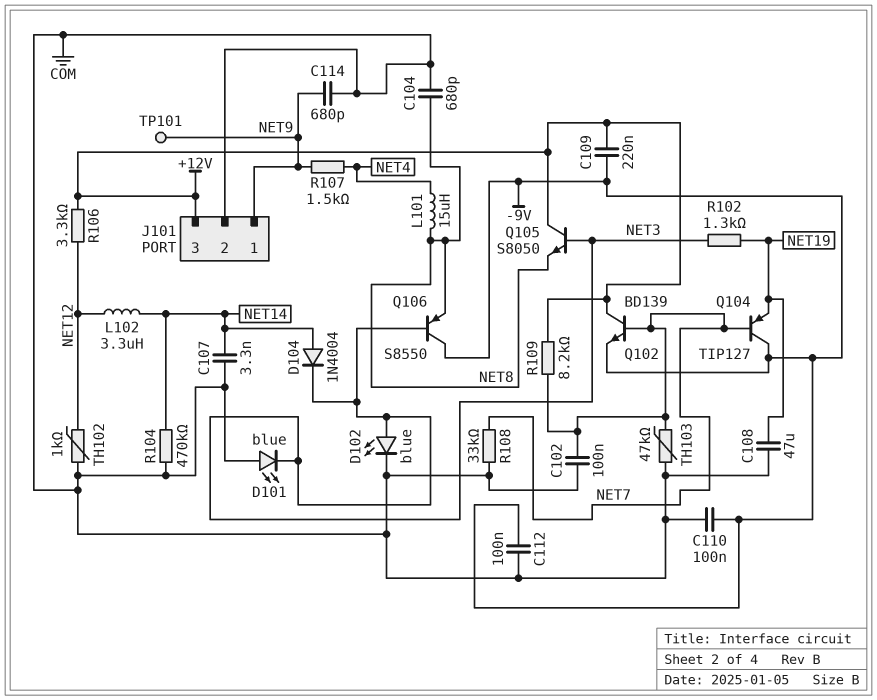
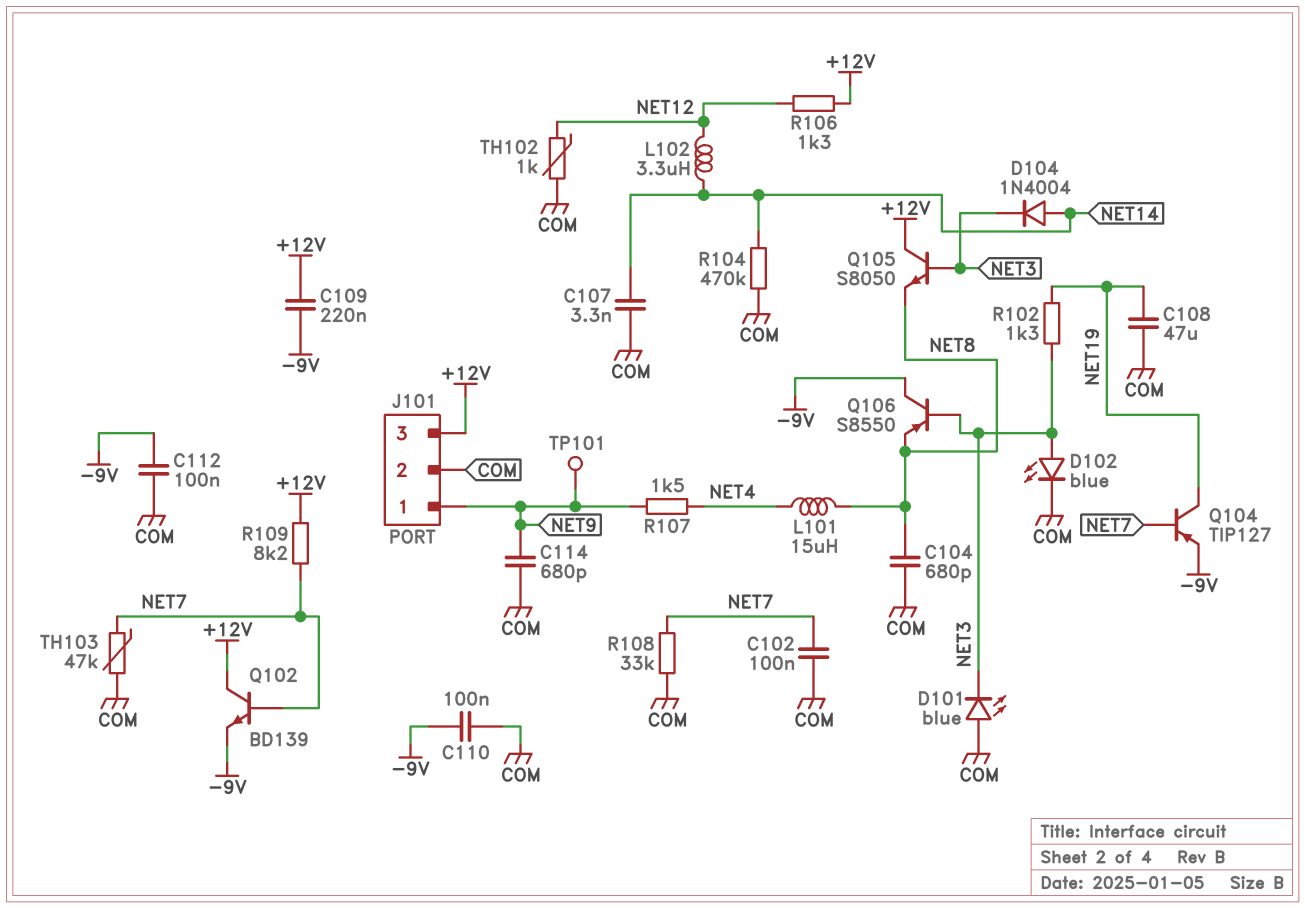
Q104: PNP TIP127 (B NET7, C -9V, E NET19) -> PNP TIP127 (B NET7, C NET19, E -9V)
R106: 3.3k (+12V, NET12) -> 1.3k (+12V, NET12)

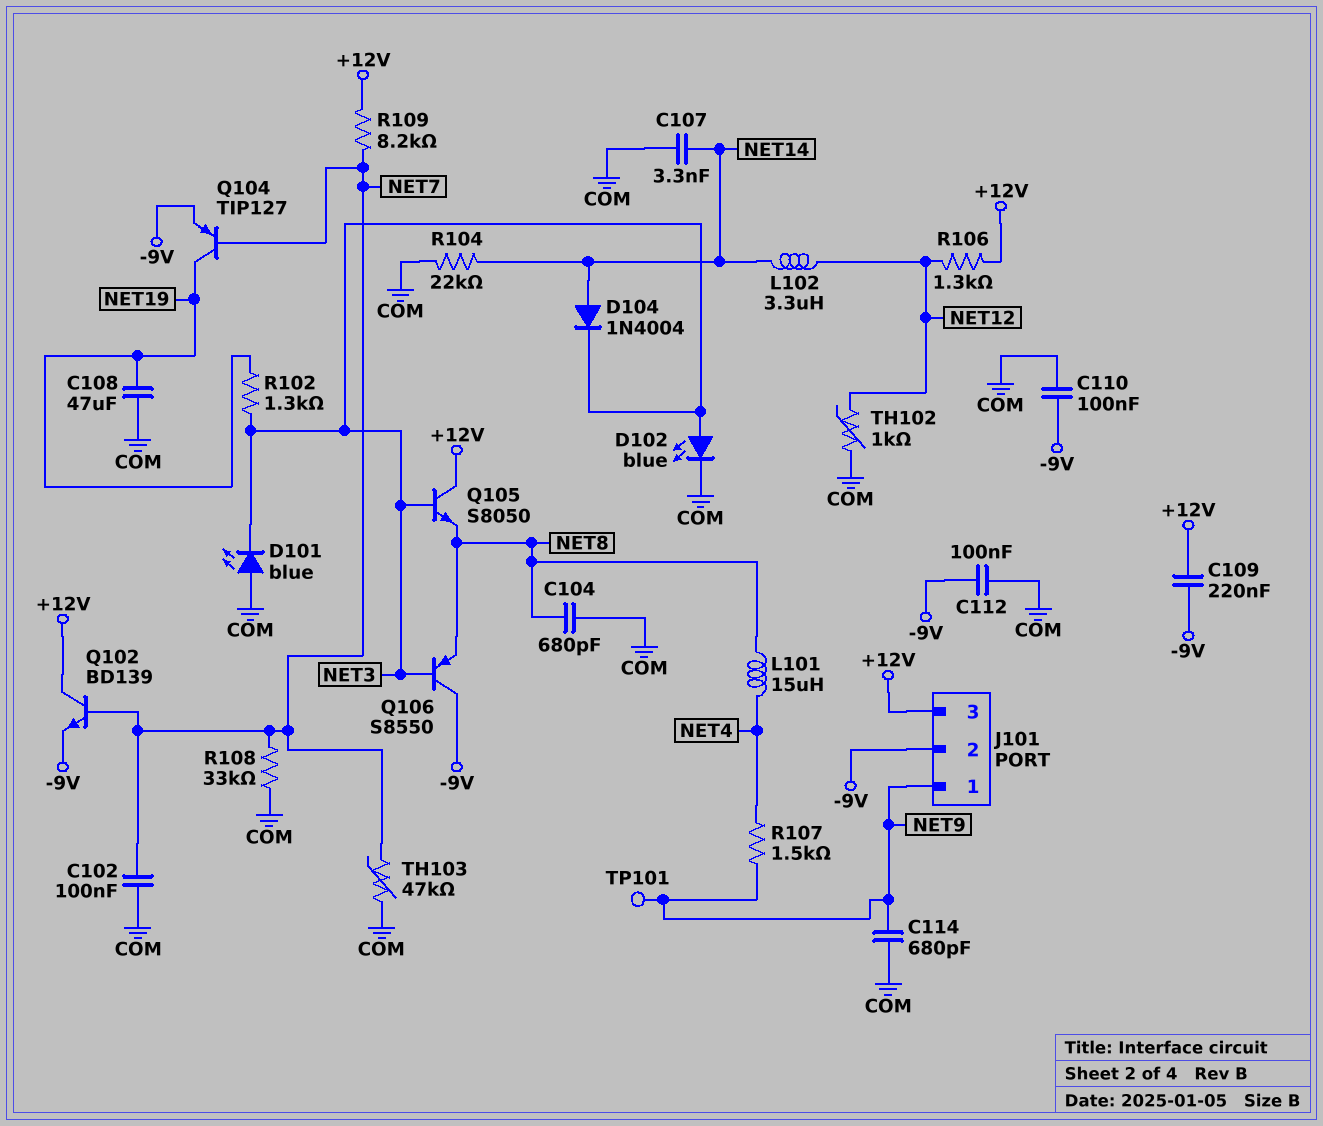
J101 pin 2: COM -> -9V
R104: 470k (COM, NET14) -> 22k (COM, NET14)

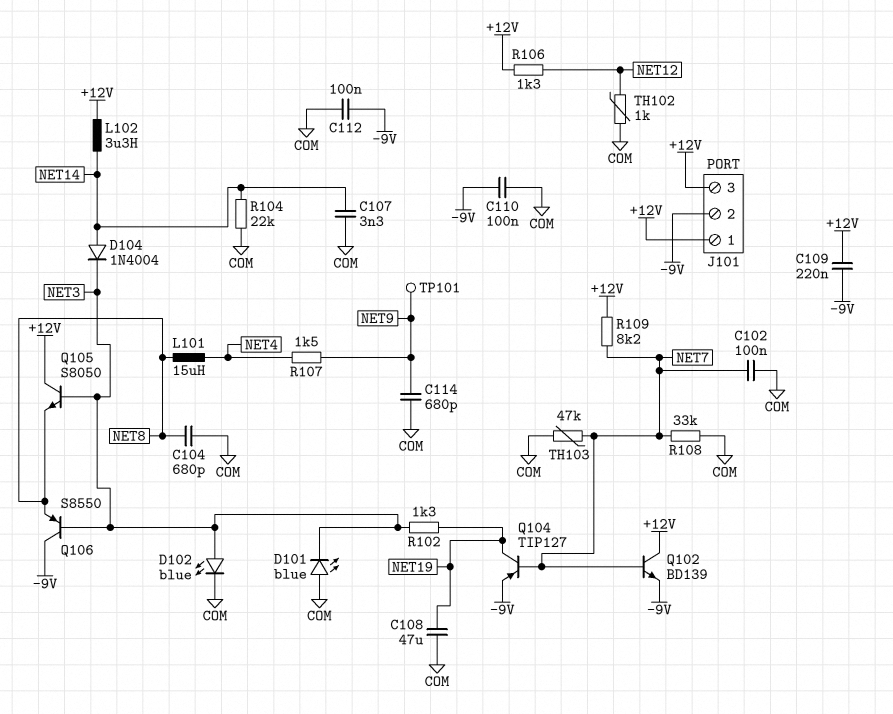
J101 pin 1: NET9 -> +12V
L102: 3.3uH (NET12, NET14) -> 3.3uH (+12V, NET14)

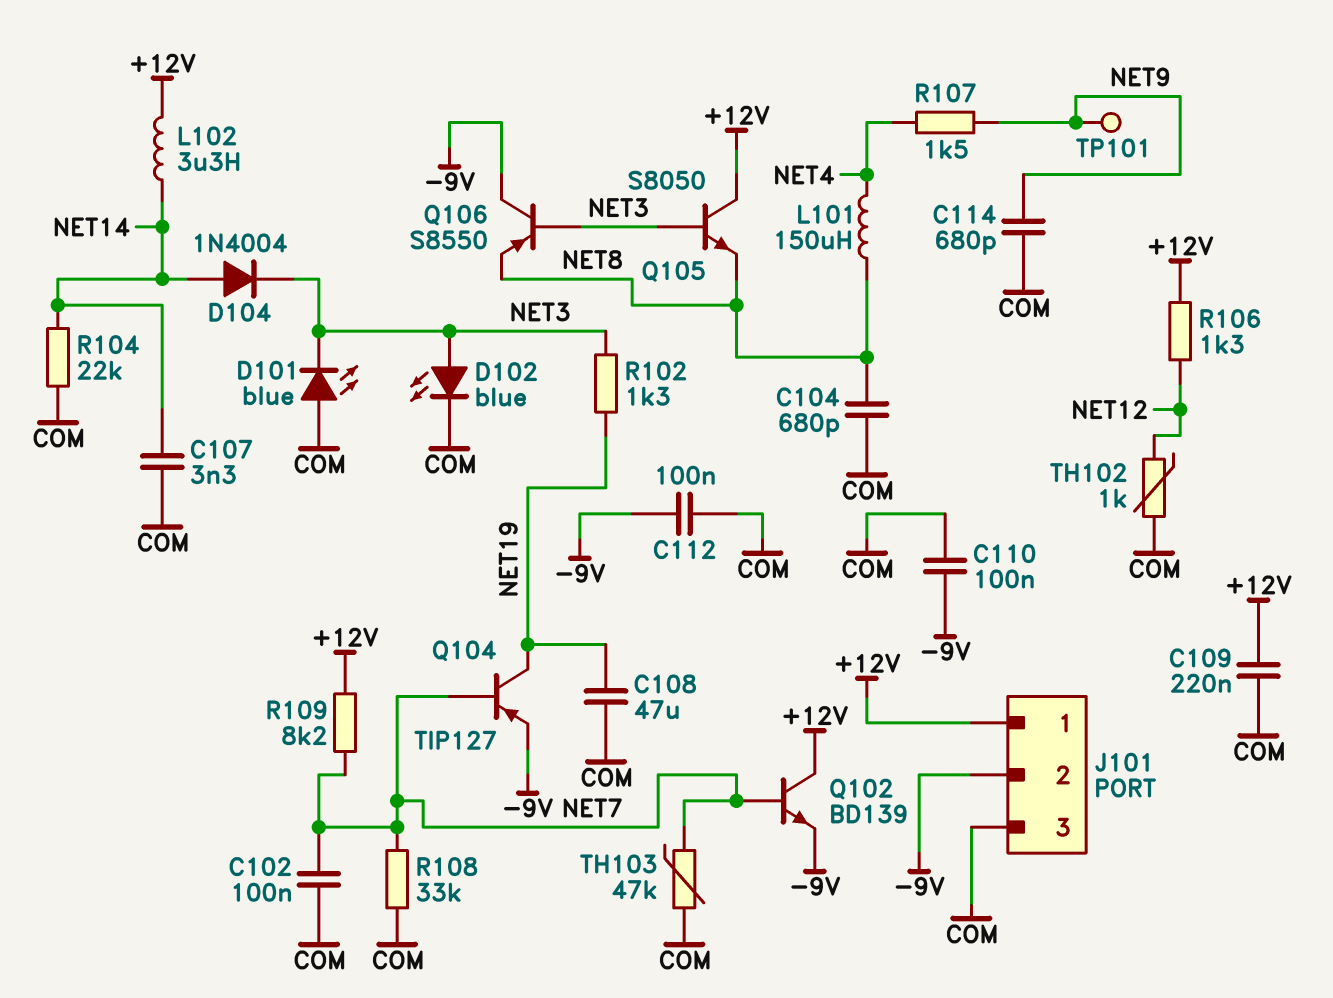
C109: 220nF (+12V, -9V) -> 220nF (+12V, COM)
J101 pin 3: +12V -> COM
L101: 15uH (NET4, NET8) -> 150uH (NET4, NET8)

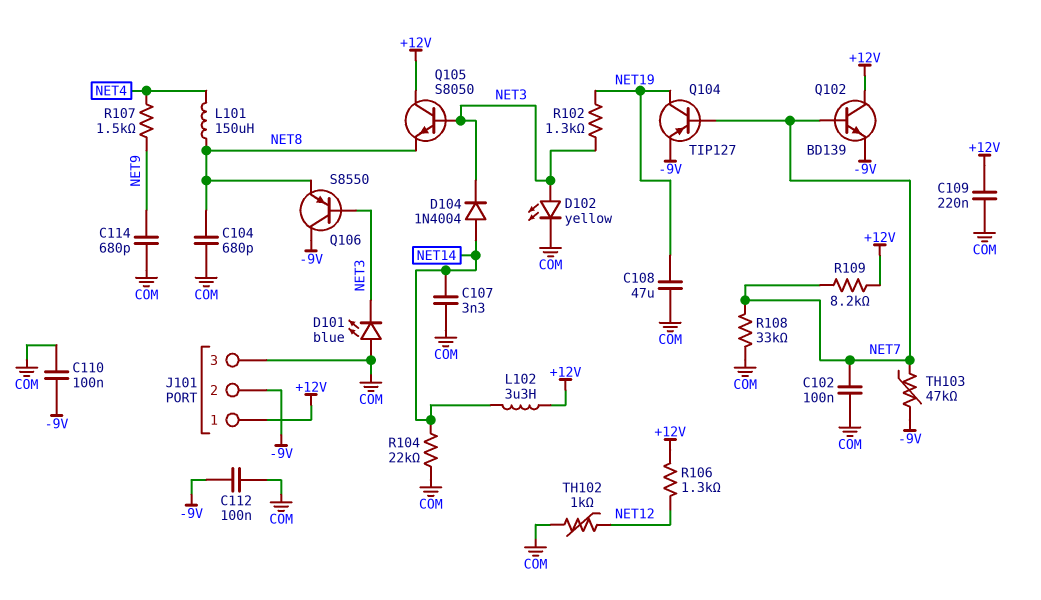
D102: LED blue (A NET3, K COM) -> LED yellow (A NET3, K COM)
TH103: 47k (COM, NET7) -> 47k (-9V, NET7)
TP101: test point (NET9) -> none

